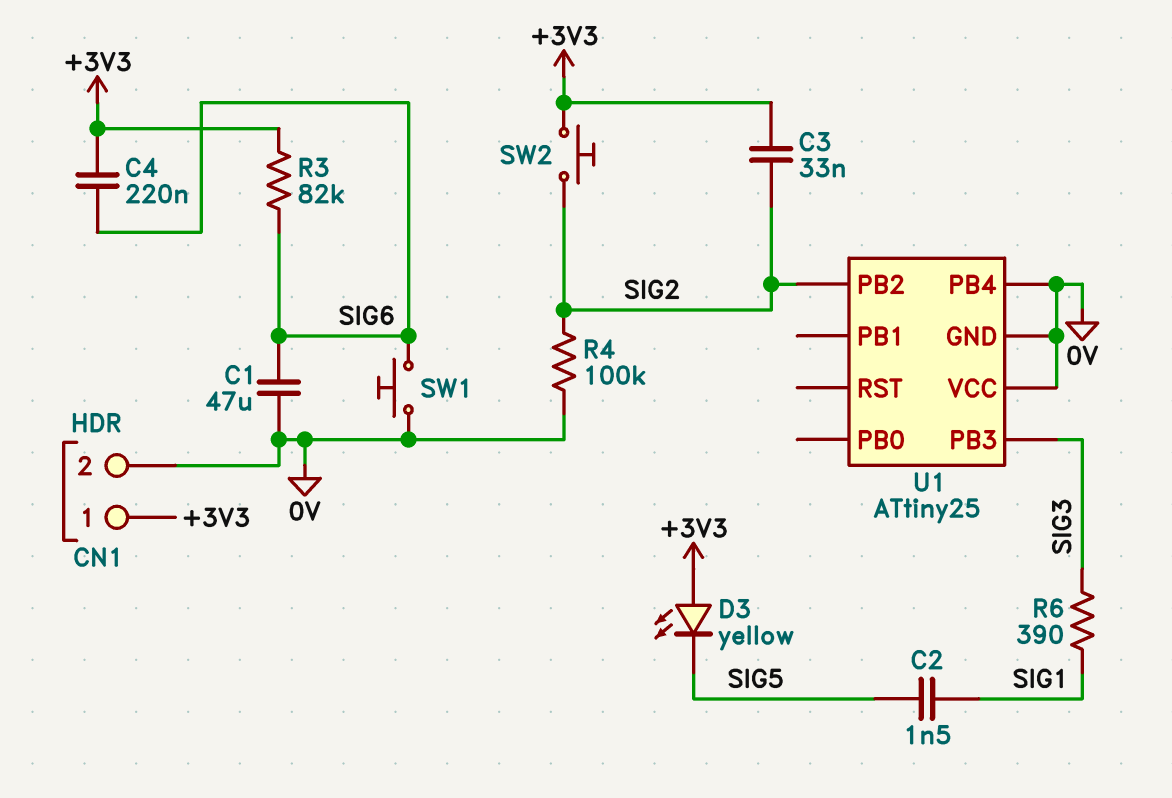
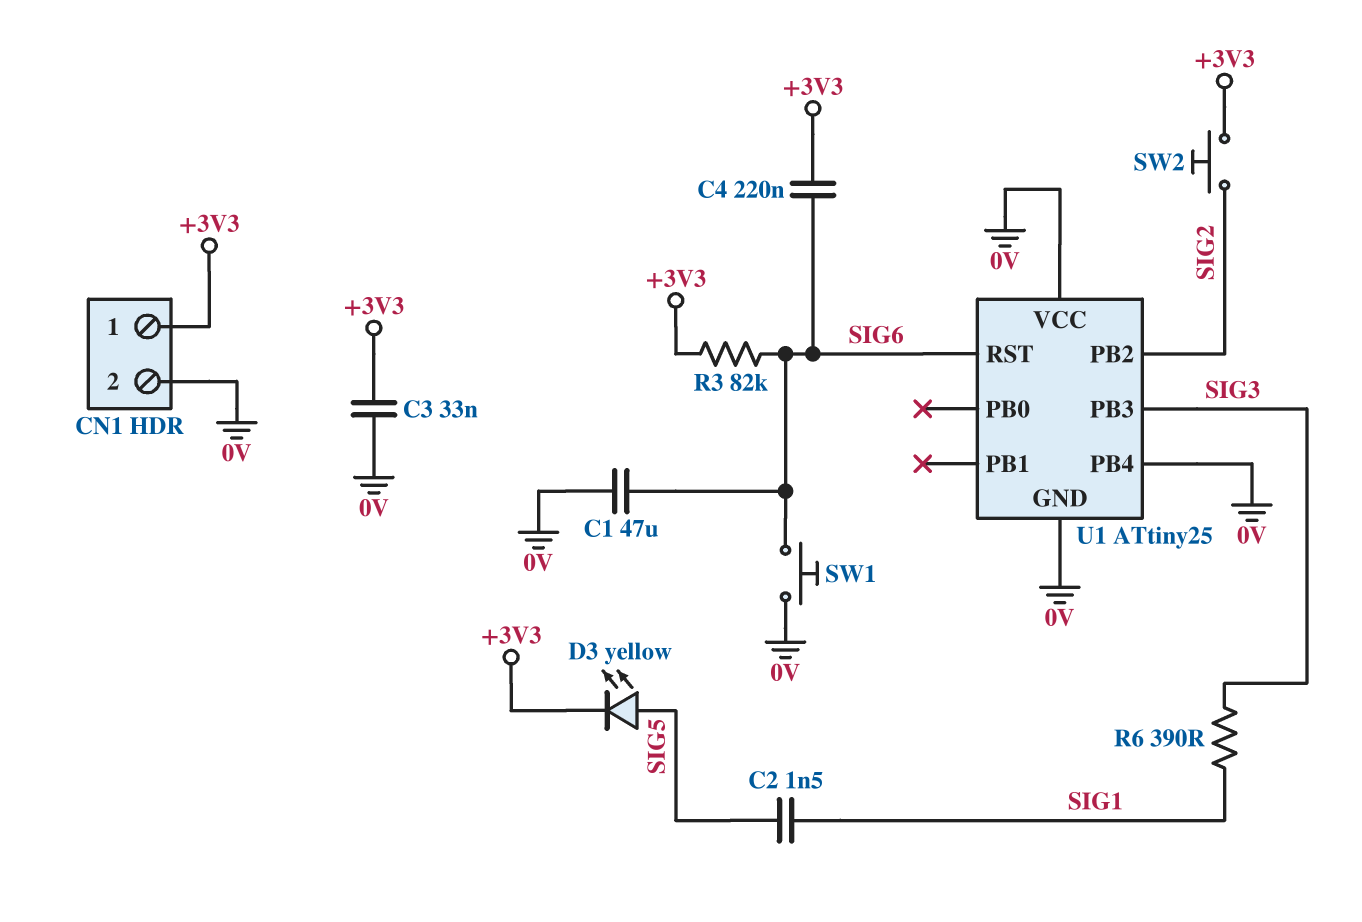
C3: 33nF (+3V3, SIG2) -> 33nF (+3V3, 0V)
D3: LED yellow (A +3V3, K SIG5) -> LED yellow (A SIG5, K +3V3)
R4: 100k (0V, SIG2) -> none
U1 pin RST: none -> SIG6

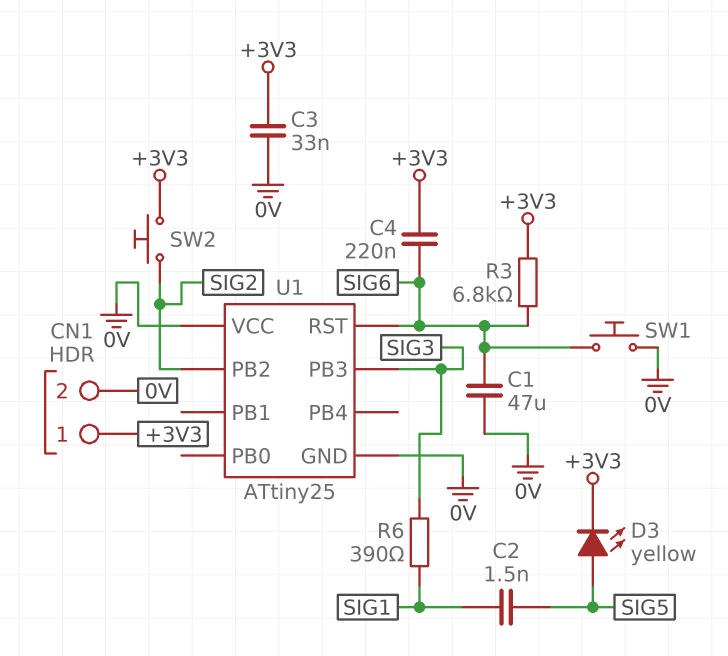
R3: 82k (+3V3, SIG6) -> 6.8k (+3V3, SIG6)
U1 pin PB4: 0V -> none

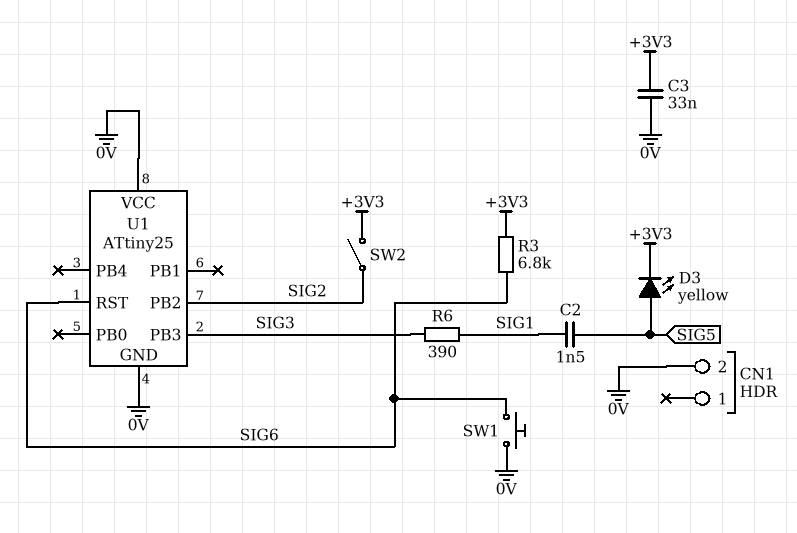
C1: 47uF (0V, SIG6) -> none
C4: 220nF (+3V3, SIG6) -> none
CN1 pin 1: +3V3 -> none
SW2: button (+3V3, SIG2) -> switch (+3V3, SIG2)

